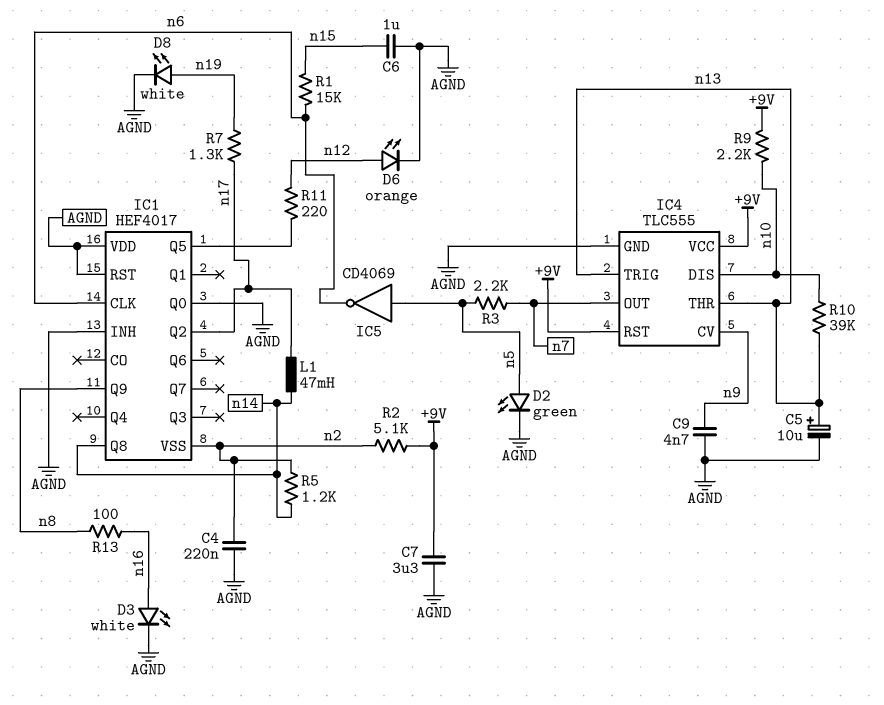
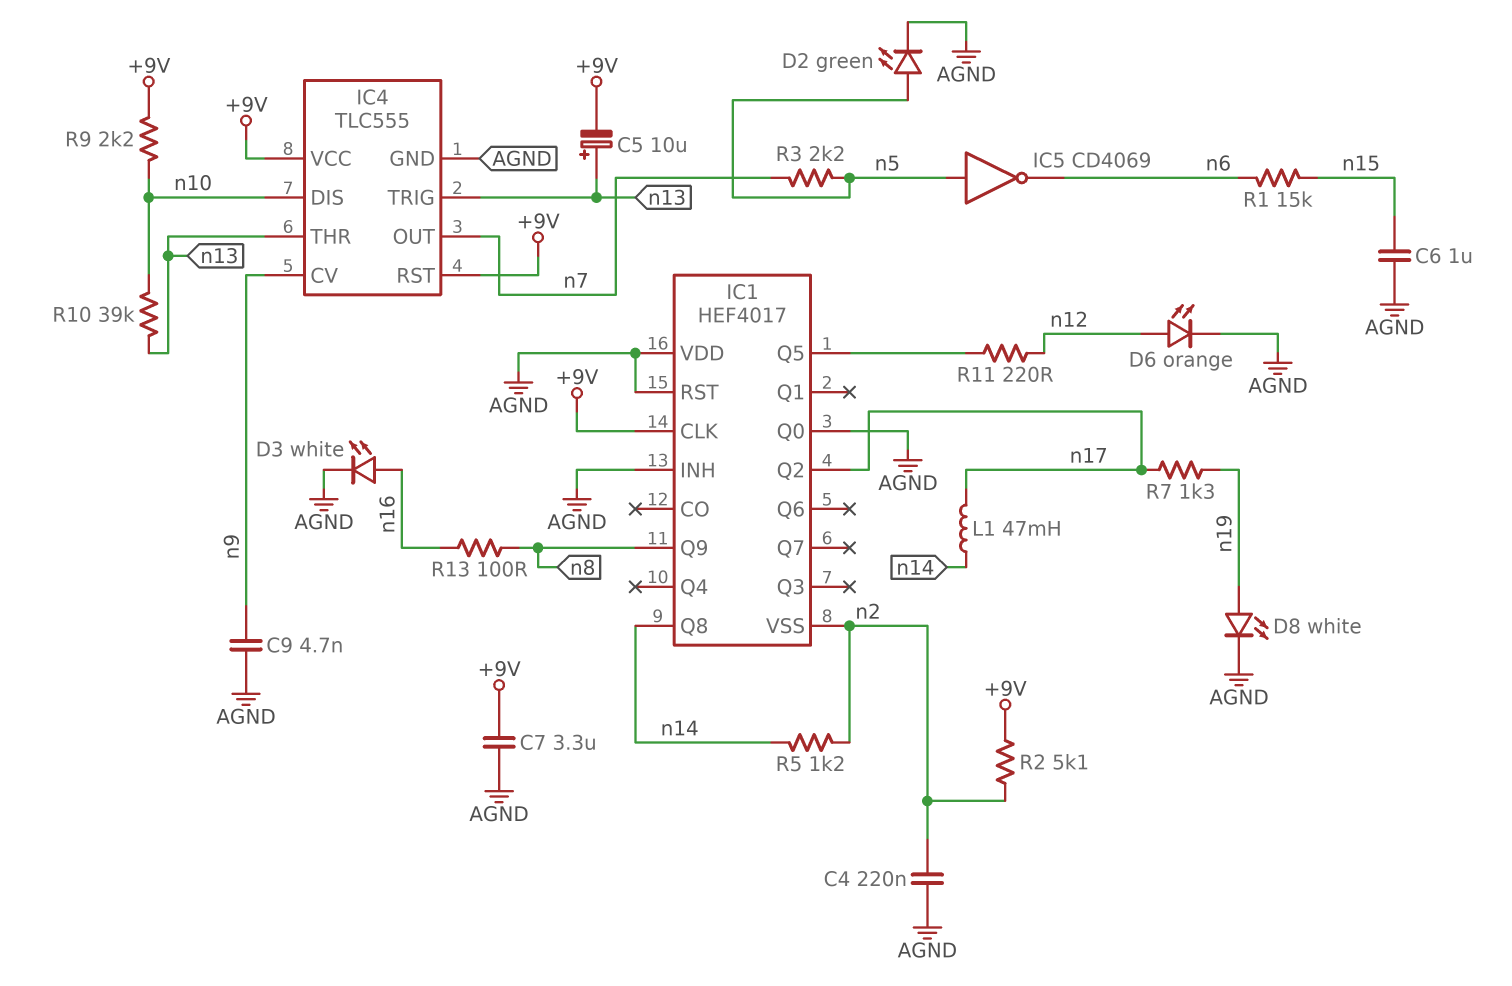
C5: 10uF (plus n13, minus AGND) -> 10uF (plus n13, minus +9V)
IC1 pin CLK: n6 -> +9V

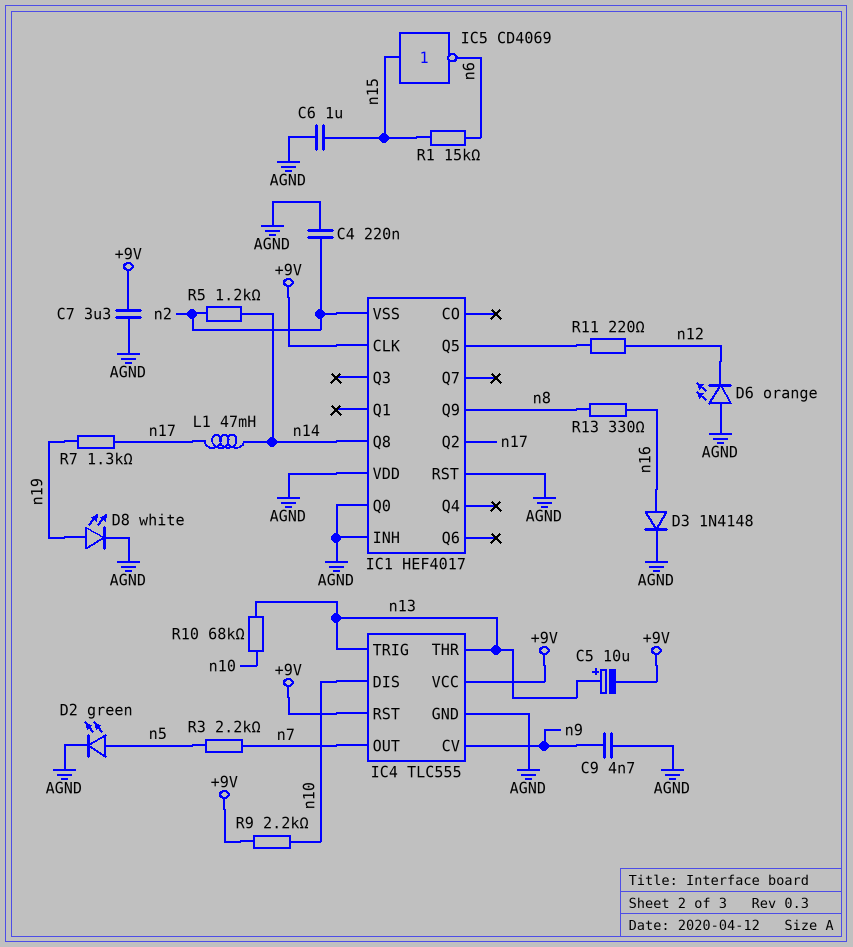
D3: LED white (A n16, K AGND) -> diode 1N4148 (A n16, K AGND)
D6: LED orange (A n12, K AGND) -> LED orange (A AGND, K n12)
IC5: NOT CD4069 (in n5, out n6) -> NOT CD4069 (in n15, out n6)
R2: 5.1k (+9V, n2) -> none
R10: 39k (n10, n13) -> 68k (n10, n13)
R13: 100 (n8, n16) -> 330 (n8, n16)

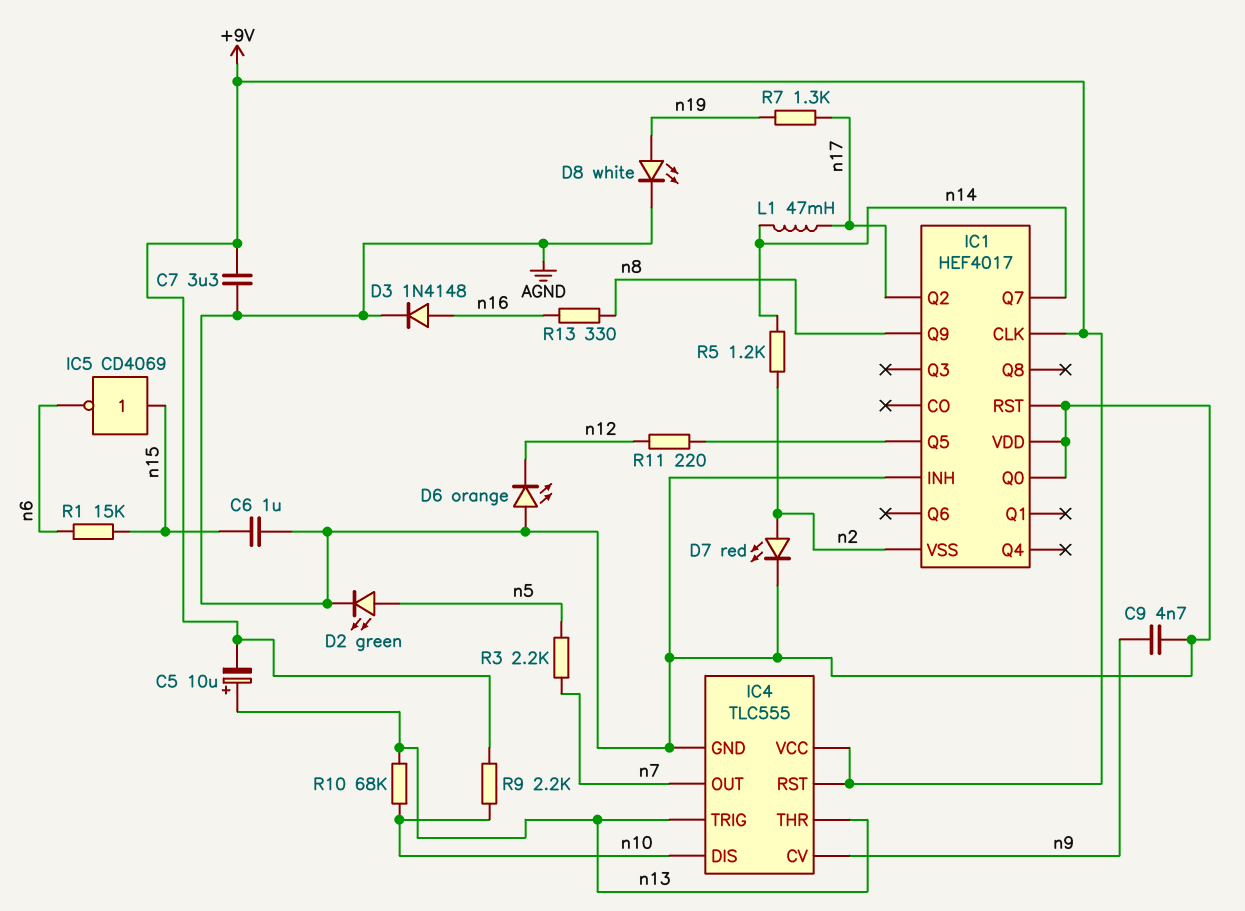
C4: 220nF (AGND, n2) -> none
D7: none -> LED red (A n2, K AGND)
IC1 pin Q7: none -> n14
IC1 pin Q8: n14 -> none

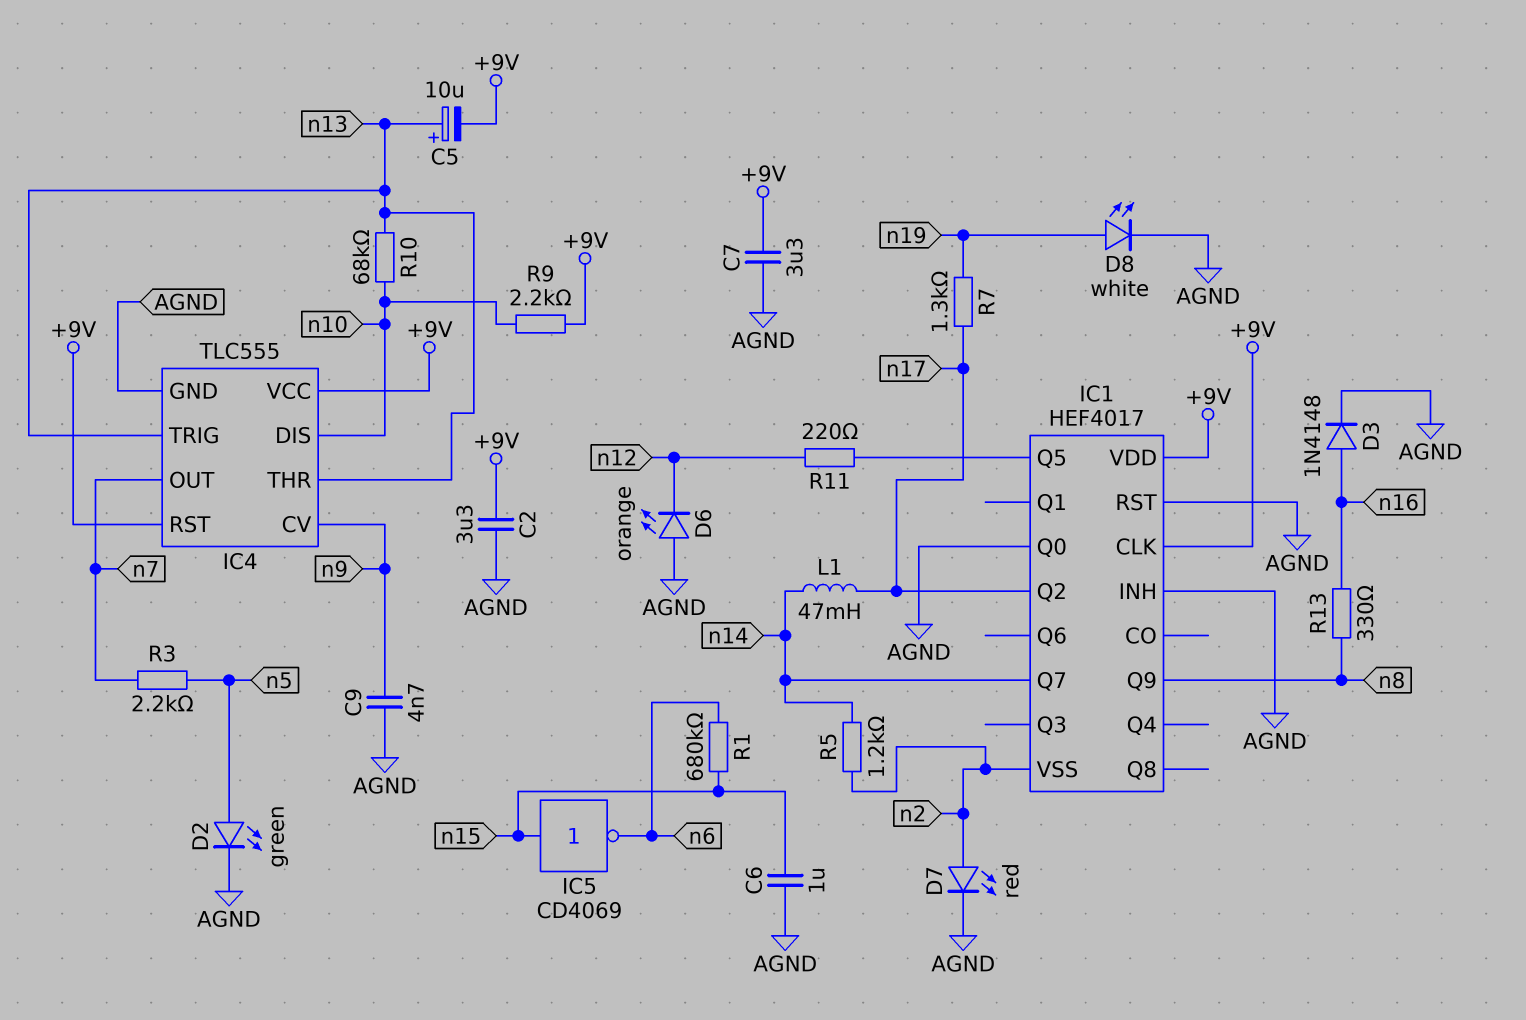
C2: none -> 3.3uF (+9V, AGND)
IC1 pin VDD: AGND -> +9V
R1: 15k (n6, n15) -> 680k (n6, n15)

